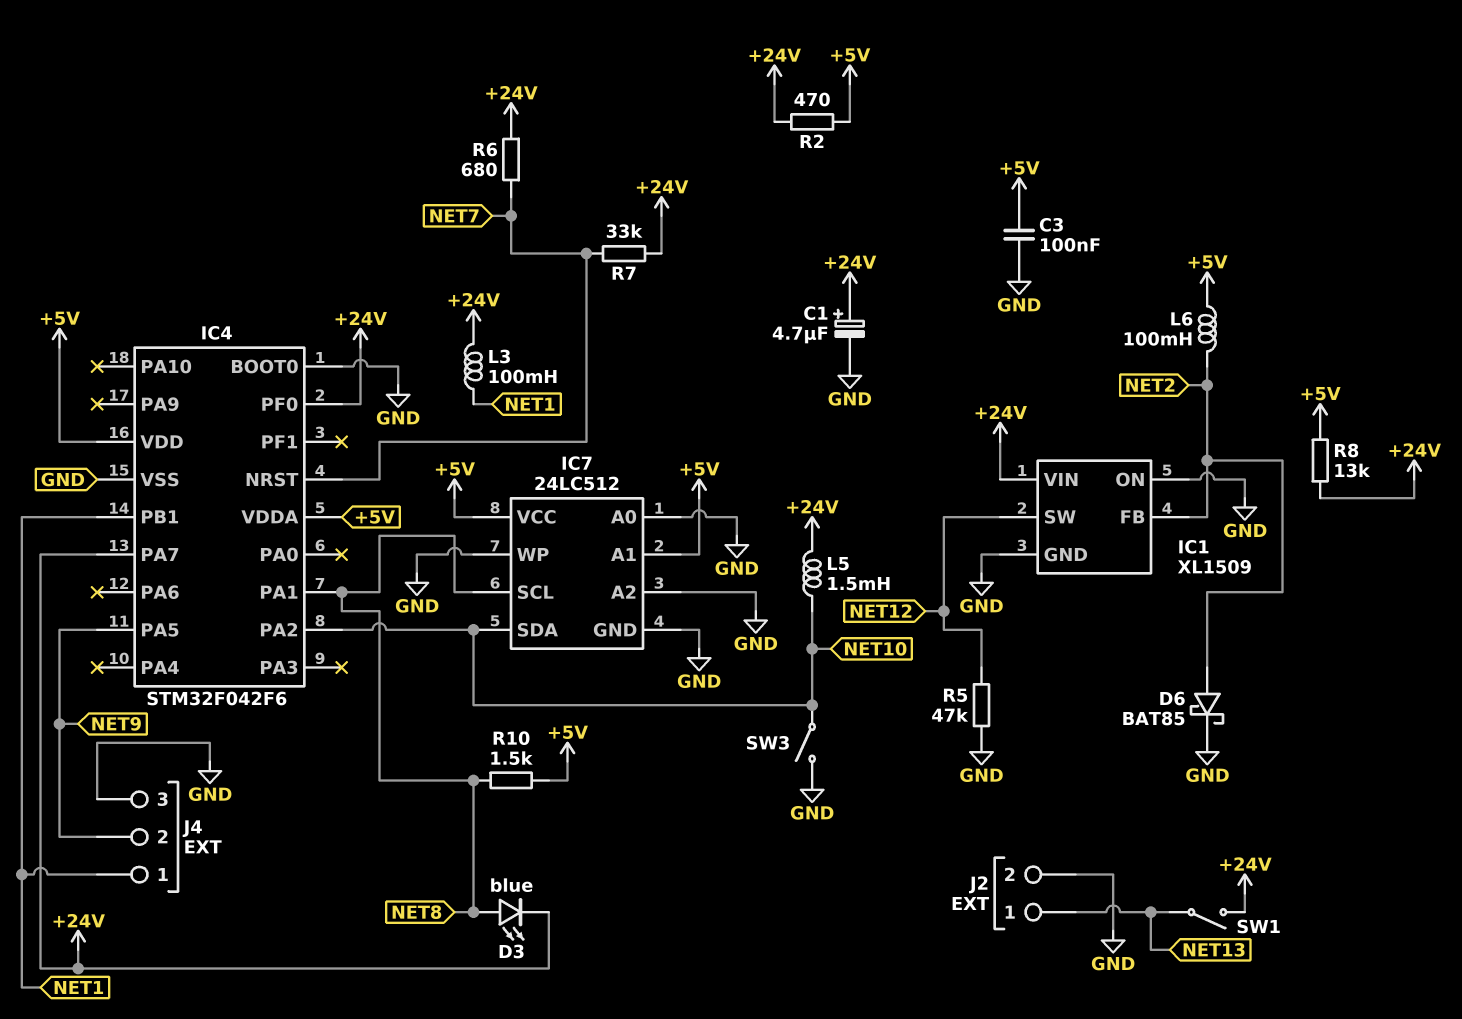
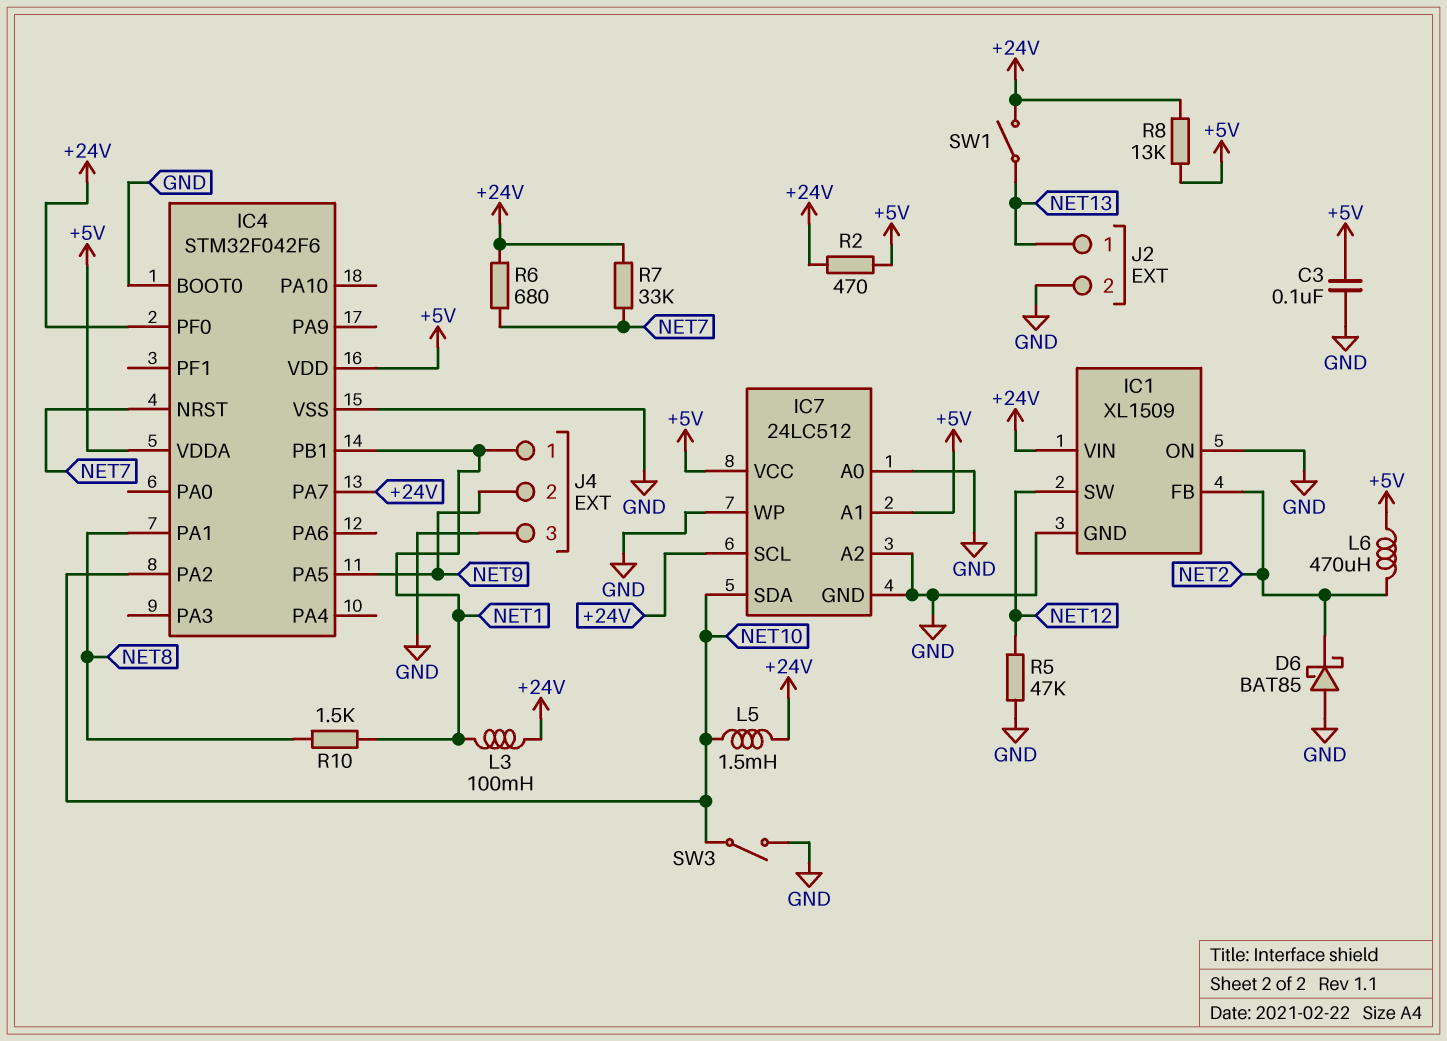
C1: 4.7uF (plus +24V, minus GND) -> none
D3: LED blue (A NET8, K +24V) -> none
D6: schottky BAT85 (A NET2, K GND) -> schottky BAT85 (A GND, K NET2)
IC7 pin SCL: NET8 -> +24V
L6: 100mH (+5V, NET2) -> 470uH (+5V, NET2)
R10: 1.5k (+5V, NET8) -> 1.5k (NET1, NET8)

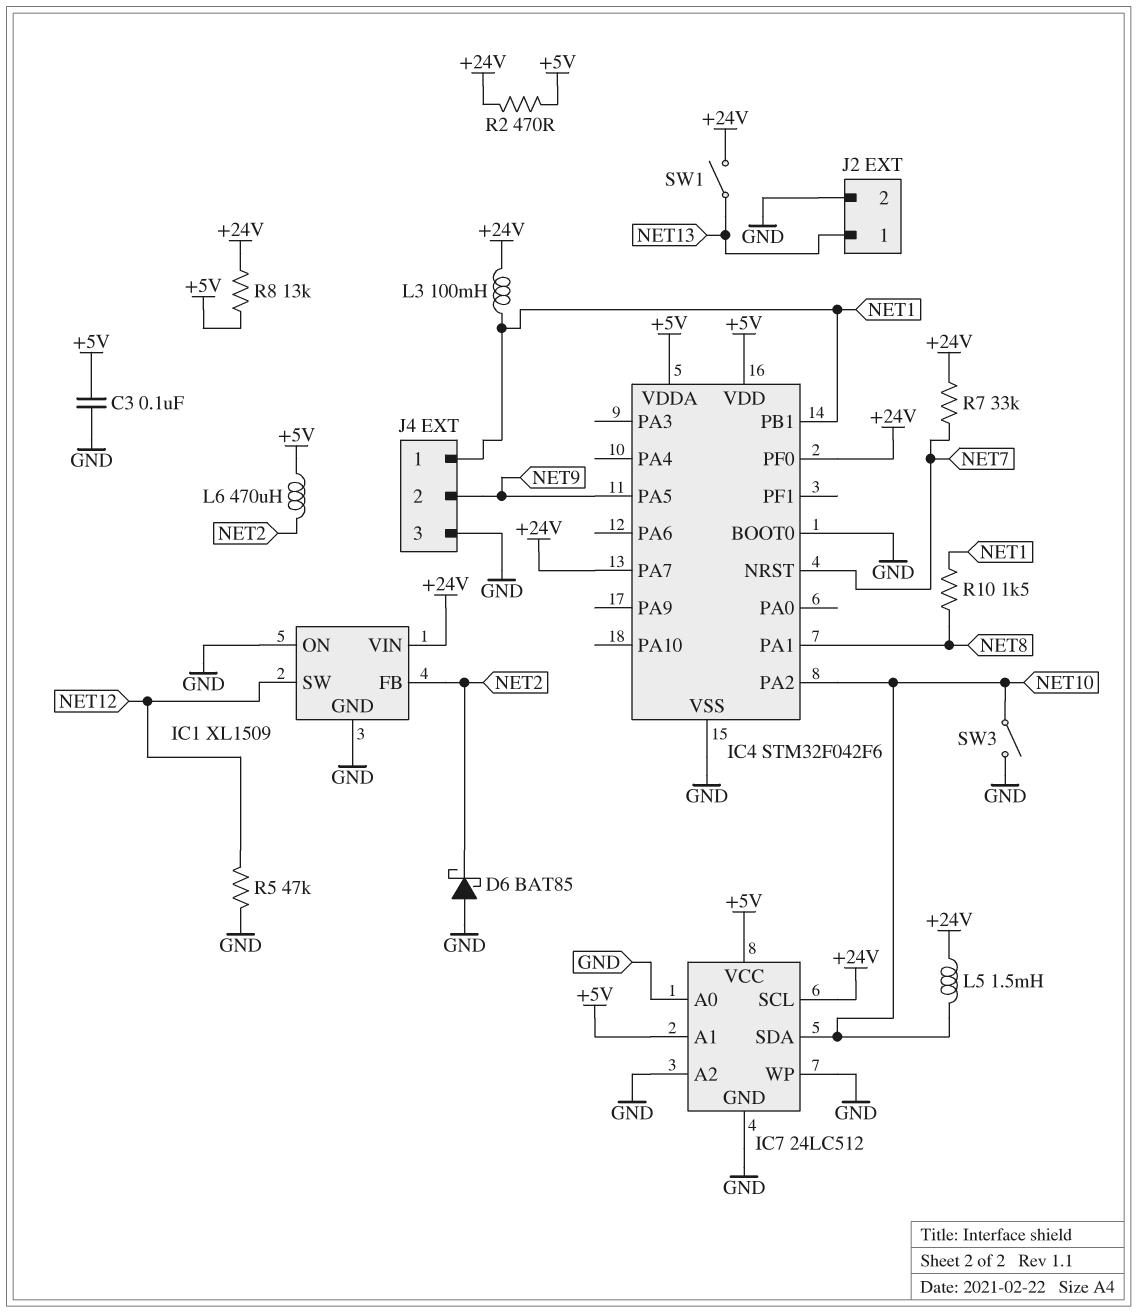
R6: 680 (+24V, NET7) -> none

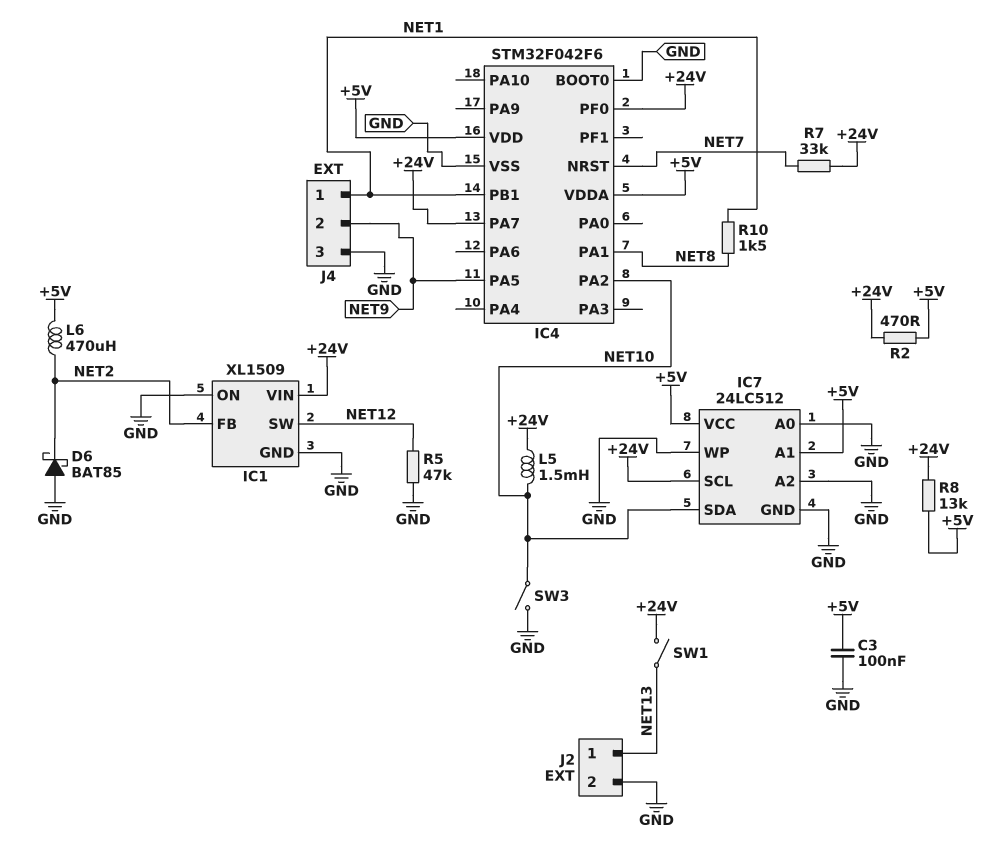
L3: 100mH (+24V, NET1) -> none

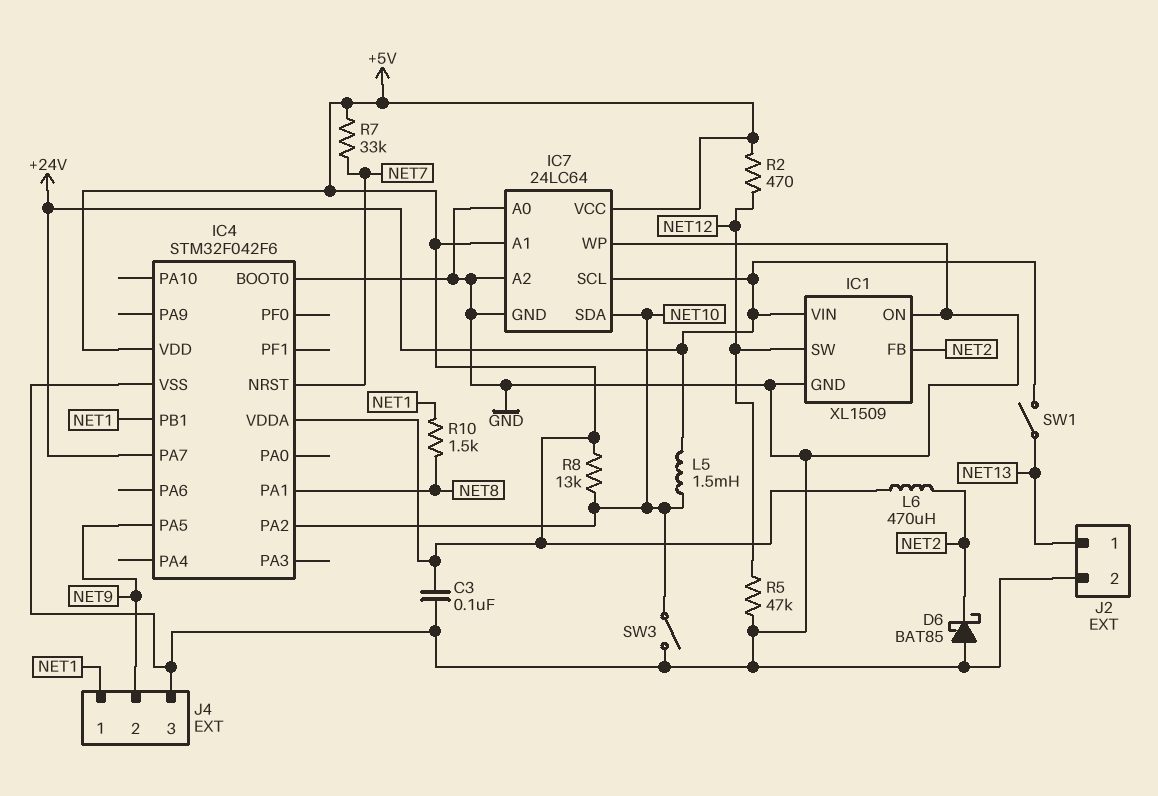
IC4 pin PF0: +24V -> none
IC7: 24LC512 -> 24LC64
R2: 470 (+5V, +24V) -> 470 (+5V, NET12)
R7: 33k (+24V, NET7) -> 33k (+5V, NET7)
R8: 13k (+5V, +24V) -> 13k (+5V, NET10)

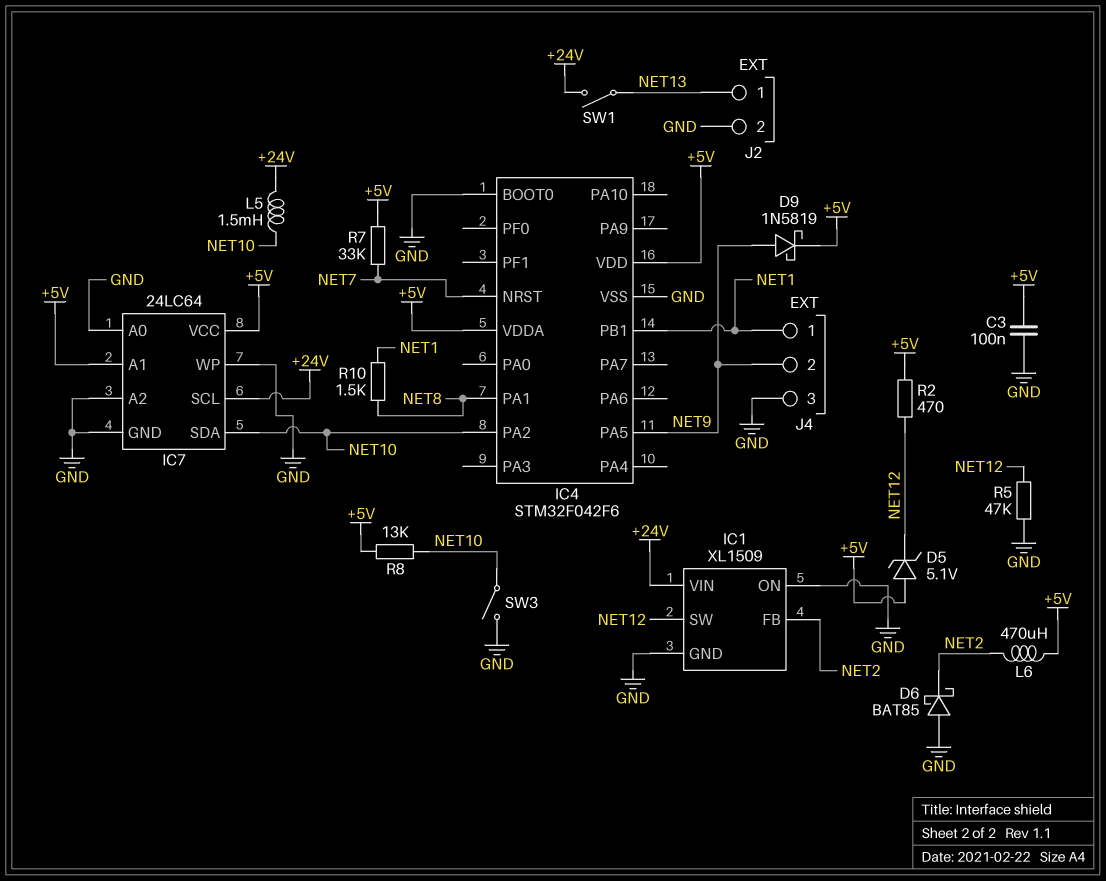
D5: none -> zener 5.1V (A +5V, K NET12)
D9: none -> schottky 1N5819 (A NET9, K +5V)
IC4 pin PA7: +24V -> none

